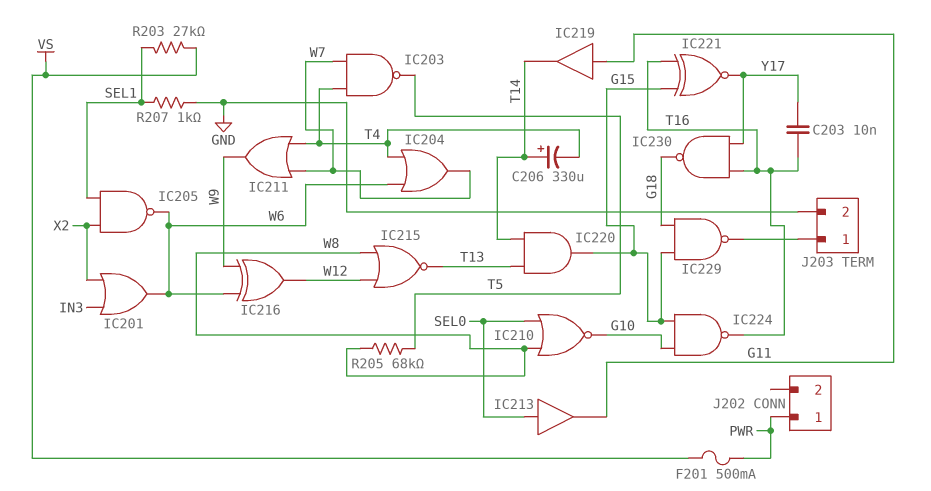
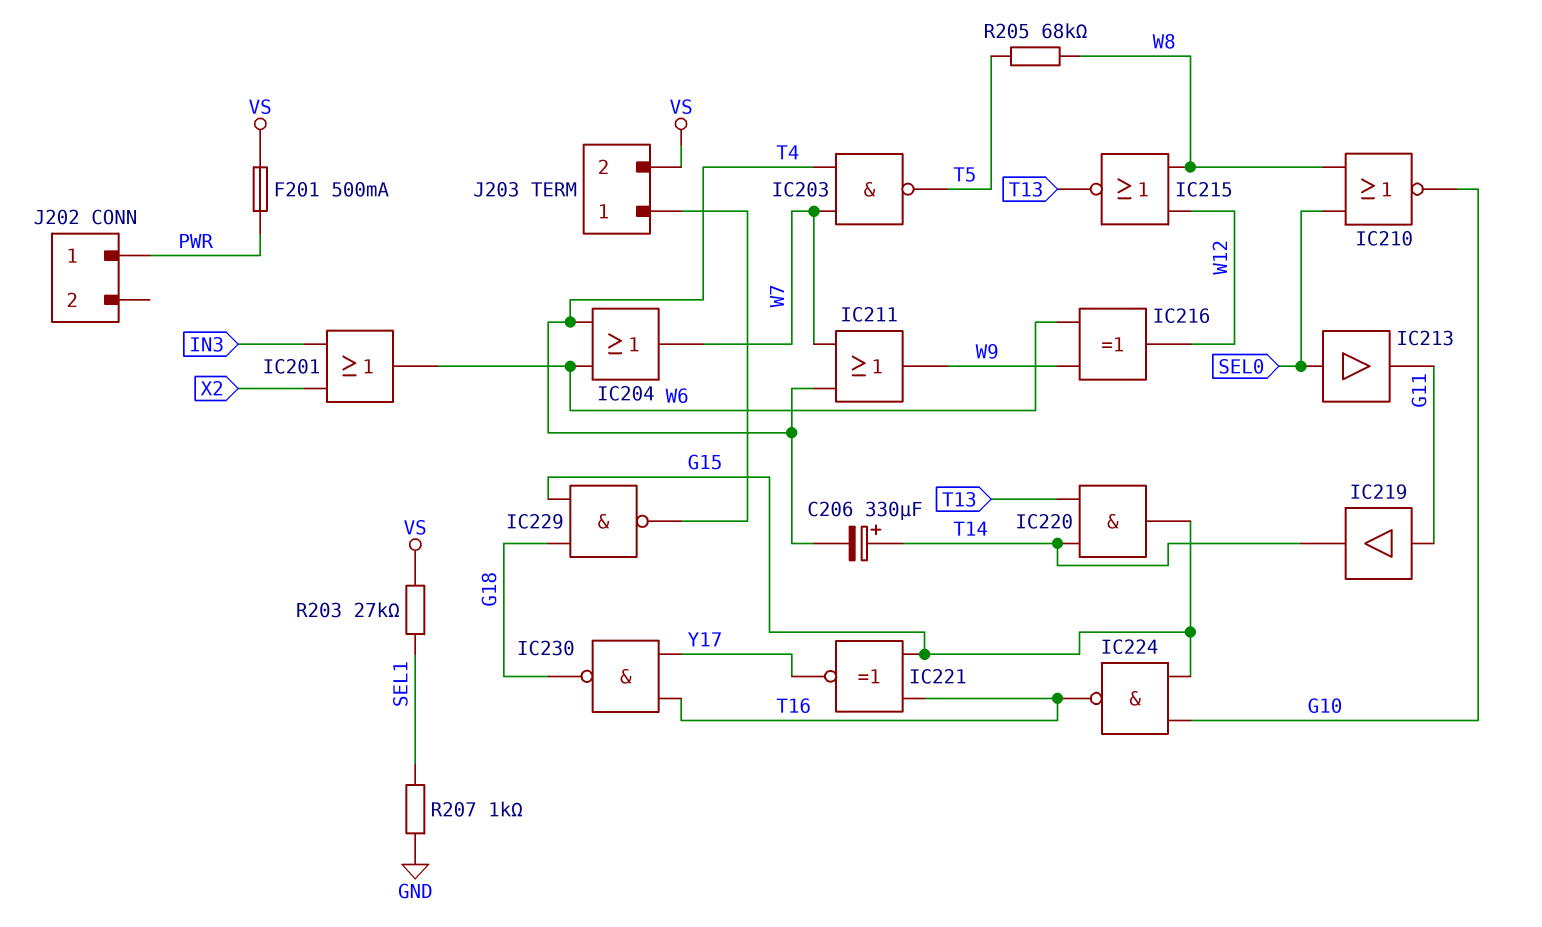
C203: 10nF (T16, Y17) -> none
IC205: NAND (in SEL1, in X2, out W6) -> none
J203 pin 2: GND -> VS

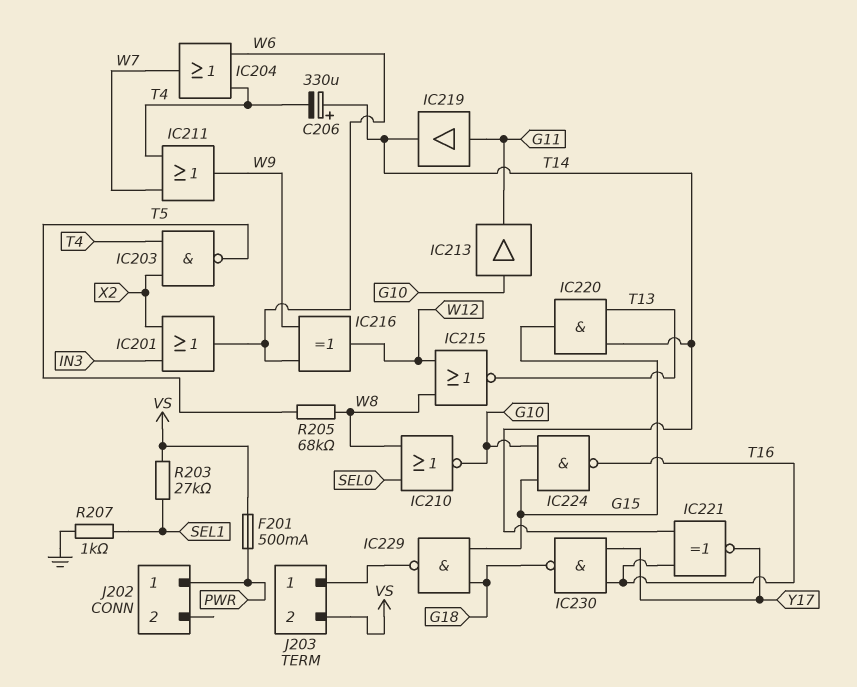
IC203: NAND (in T4, in W7, out T5) -> NAND (in T4, in X2, out T5)
IC213: buffer (in SEL0, out G11) -> buffer (in G10, out G11)
IC221: XNOR (in G15, in T16, out Y17) -> XNOR (in T14, in T16, out Y17)

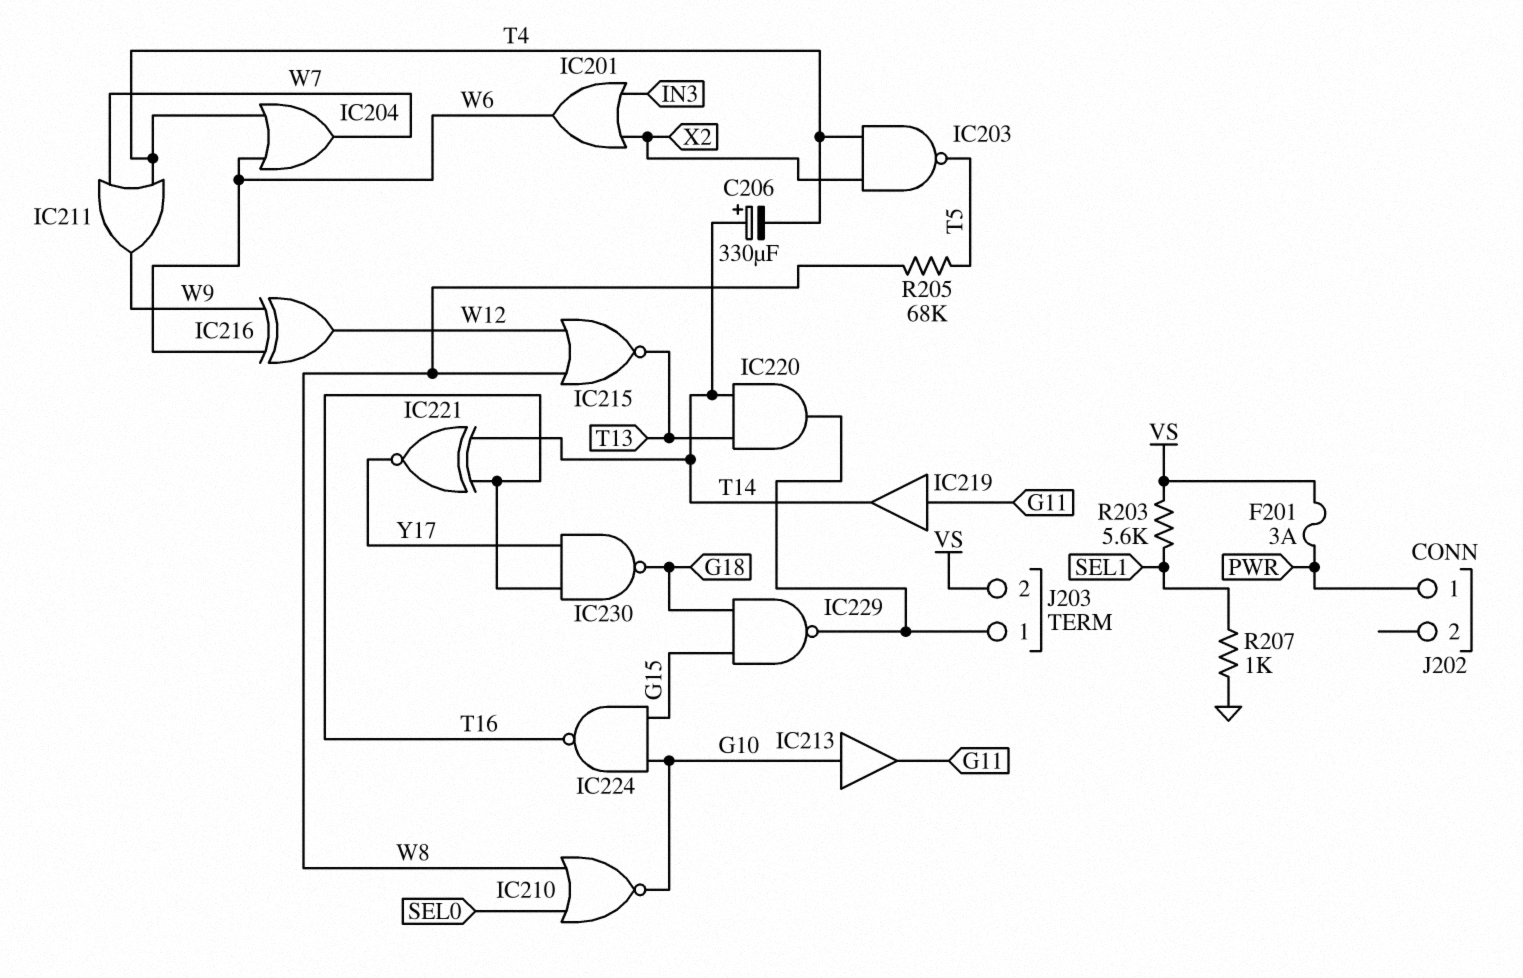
F201: 500mA (PWR, VS) -> 3A (PWR, VS)
IC220: AND (in T13, in T14, out G15) -> AND (in T13, in T14, out J203/1)
R203: 27k (SEL1, VS) -> 5.6k (SEL1, VS)

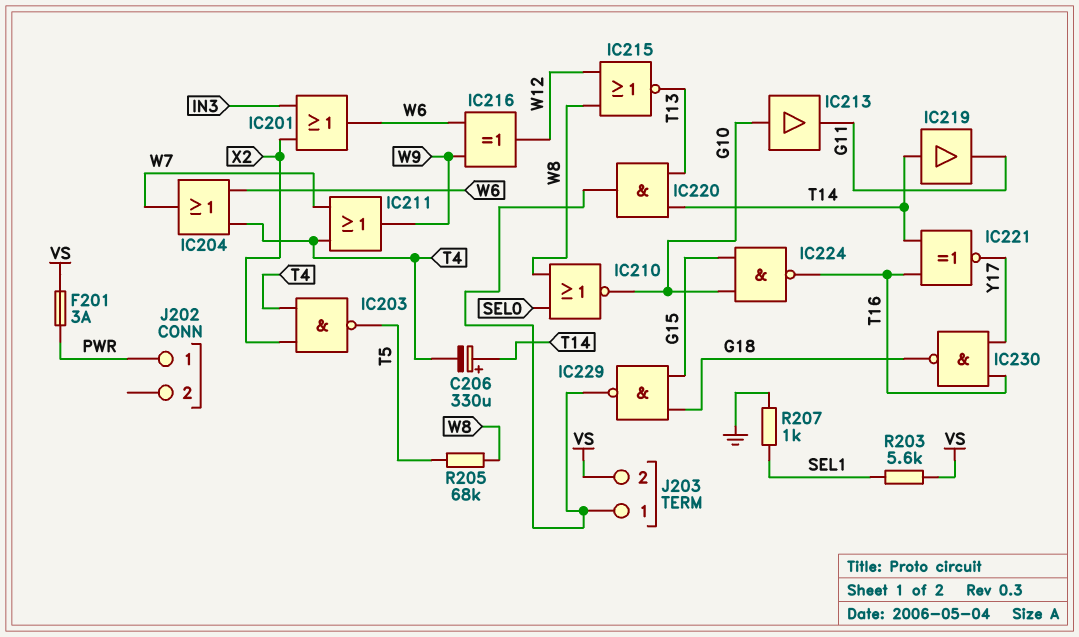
IC219: buffer (in G11, out T14) -> buffer (in T14, out G11)

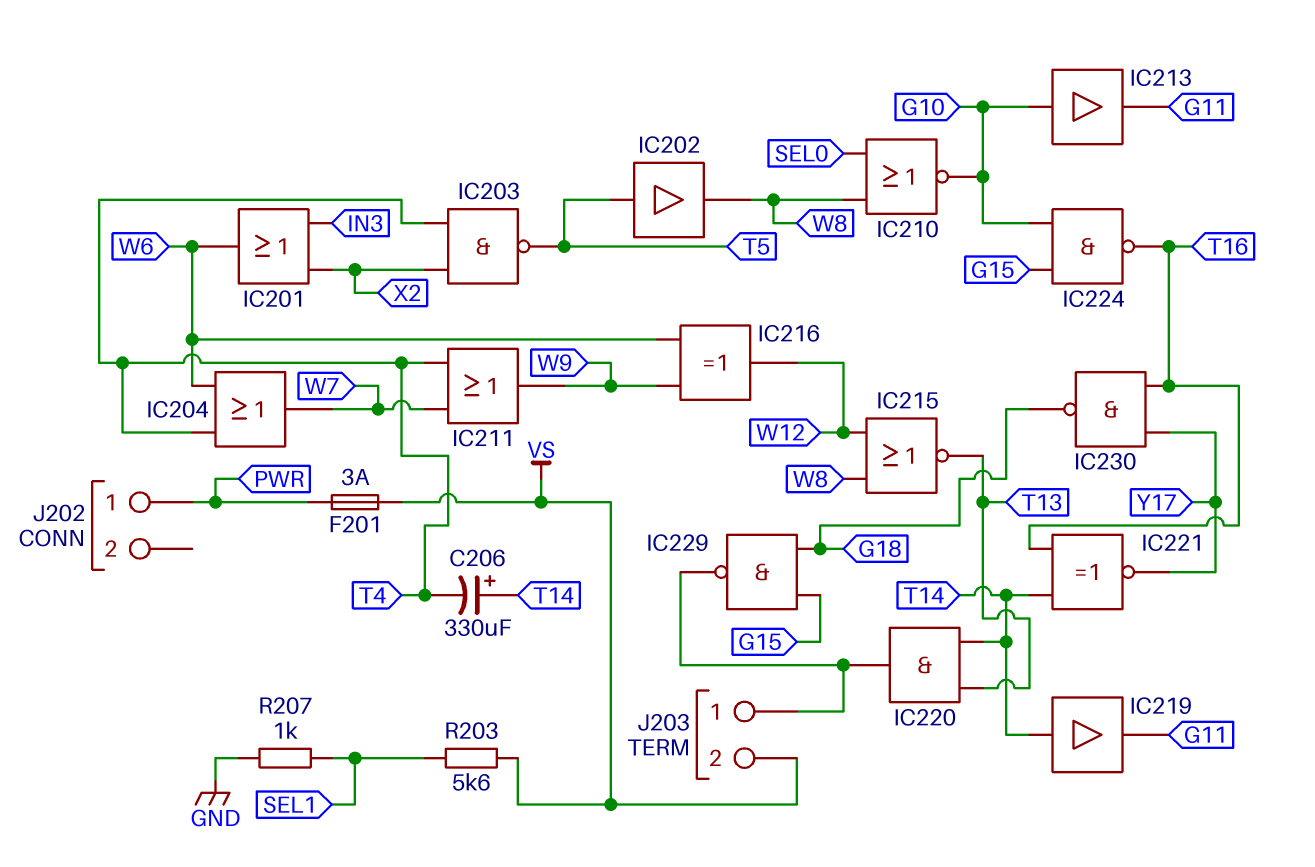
IC202: none -> buffer (in T5, out W8)
R205: 68k (T5, W8) -> none

